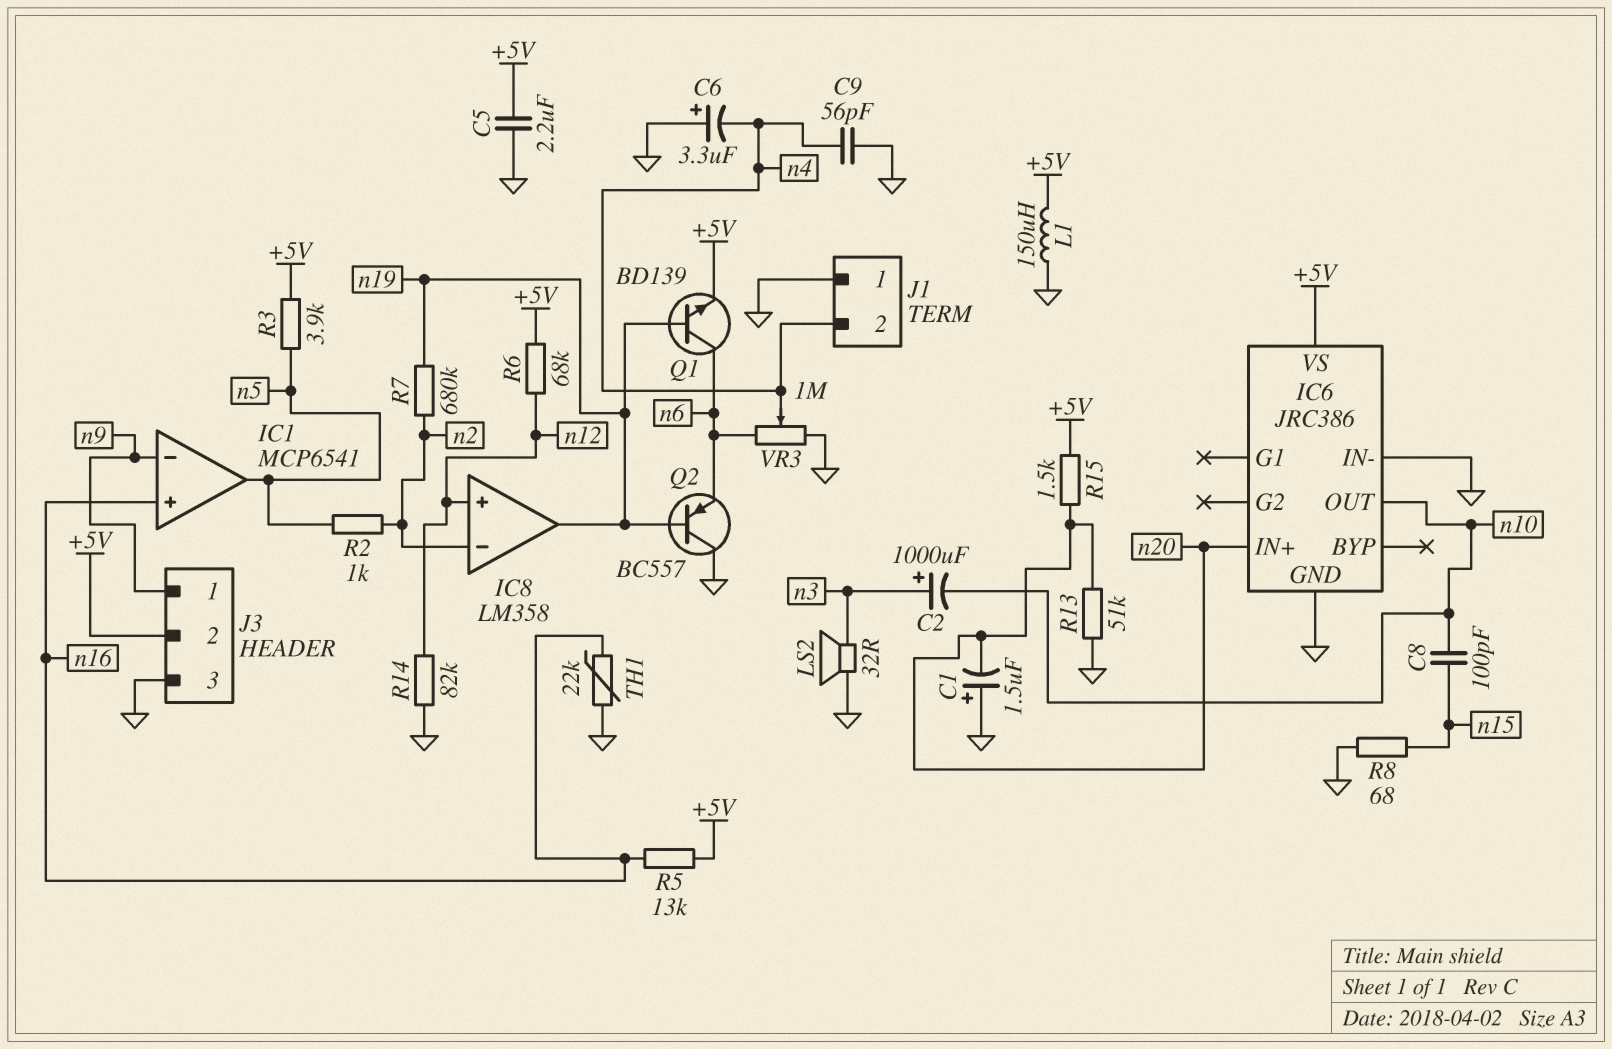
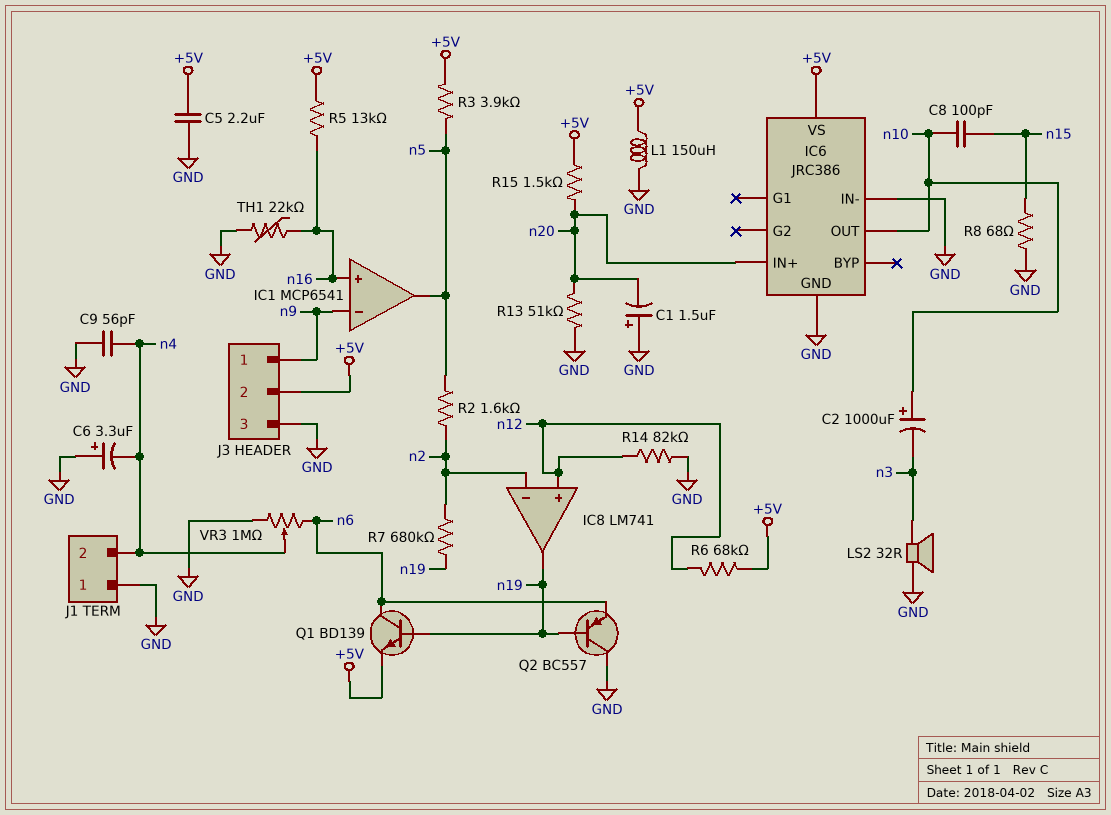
C2: 1000uF (plus n3, minus n10) -> 1000uF (plus n10, minus n3)
IC8: LM358 -> LM741
R2: 1k (n2, n5) -> 1.6k (n2, n5)

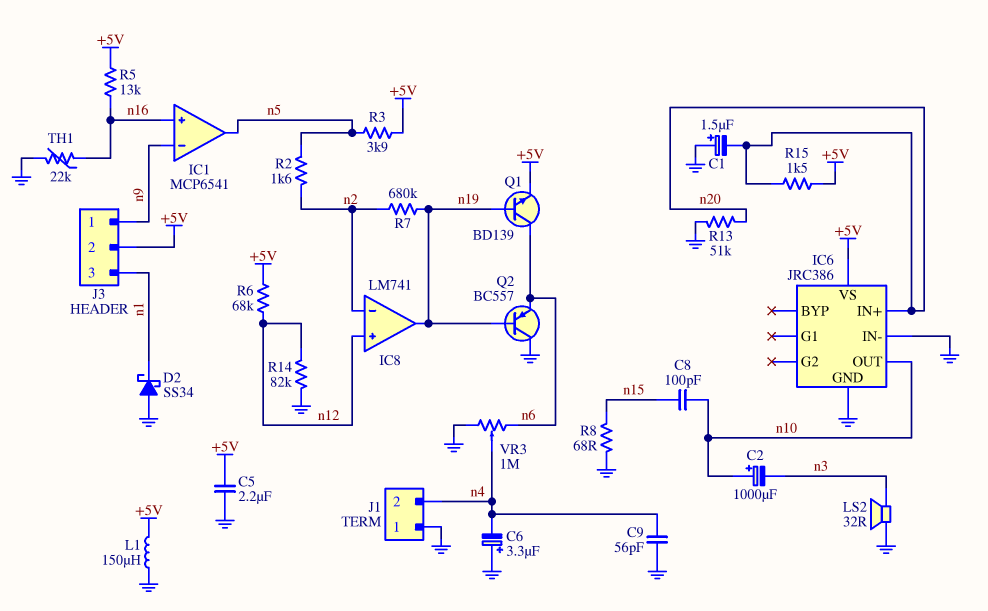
D2: none -> schottky SS34 (A GND, K n1)
J3 pin 3: GND -> n1

